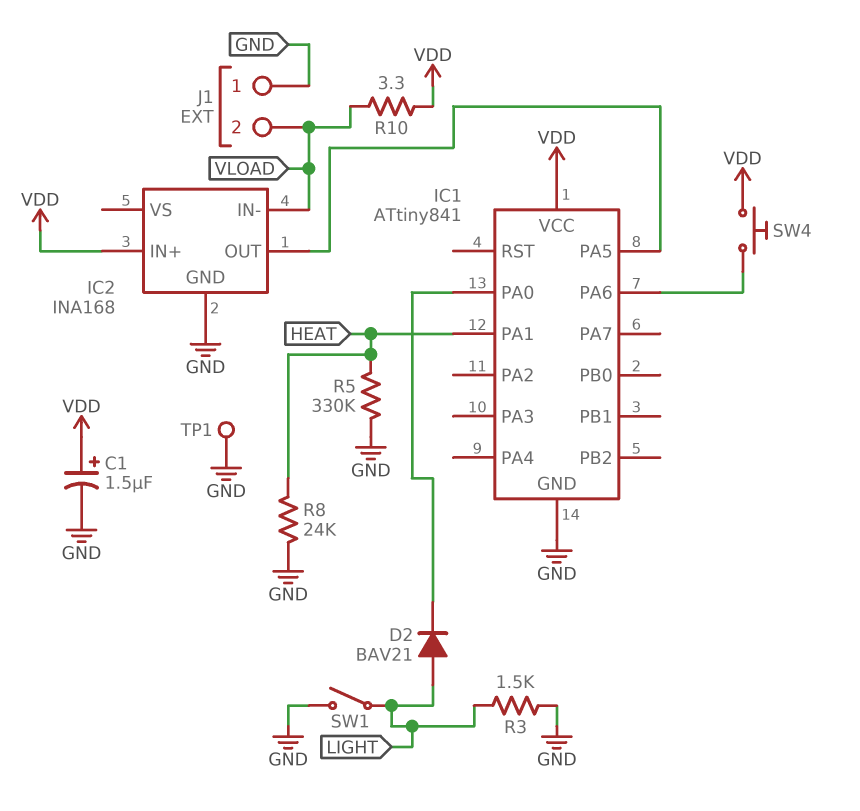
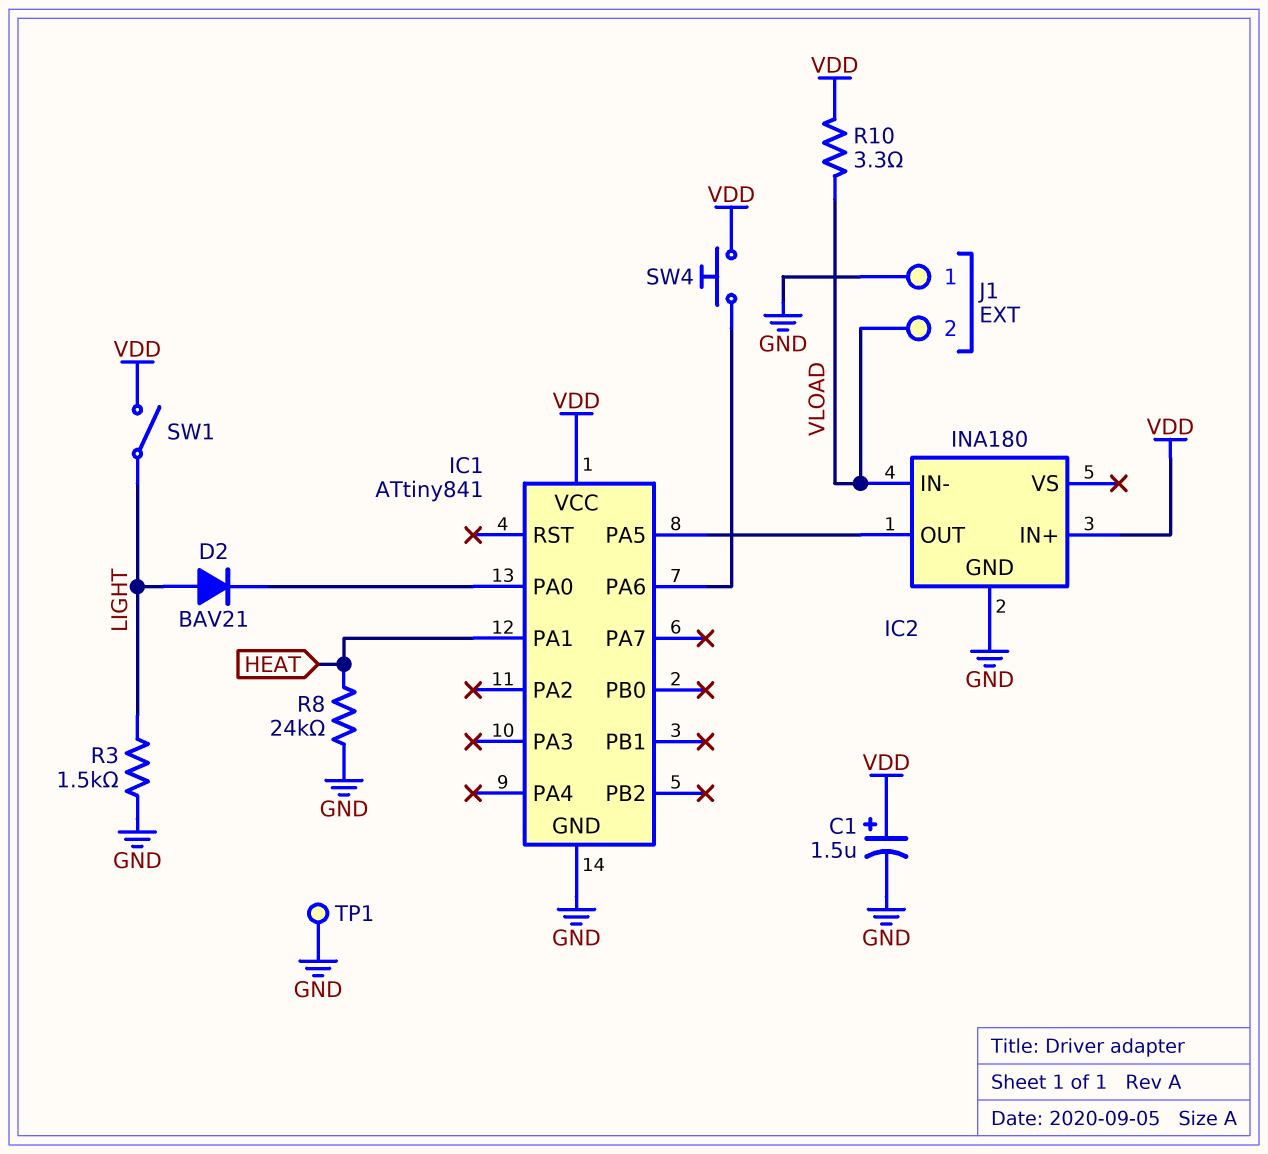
IC2: INA168 -> INA180
R5: 330k (GND, HEAT) -> none
SW1: switch (GND, LIGHT) -> switch (LIGHT, VDD)

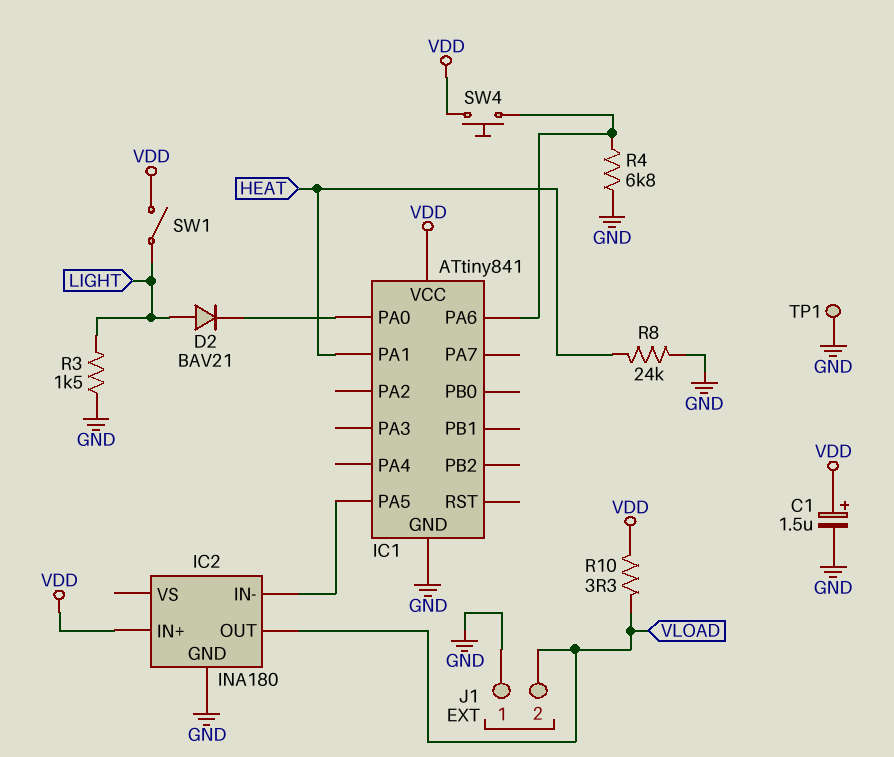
IC2 pin IN-: VLOAD -> IC1/PA5
IC2 pin OUT: IC1/PA5 -> VLOAD
R4: none -> 6.8k (GND, IC1/PA6)

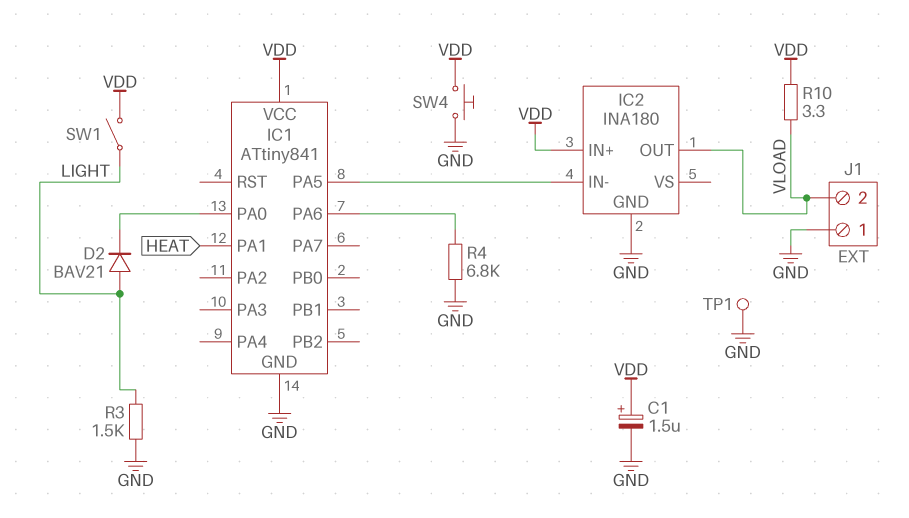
R8: 24k (GND, HEAT) -> none
SW4: button (IC1/PA6, VDD) -> button (GND, VDD)

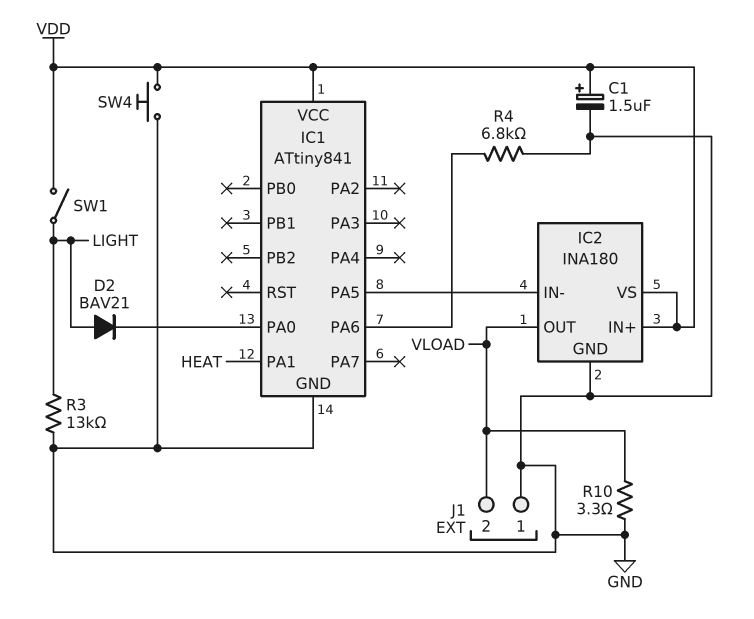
IC2 pin VS: none -> VDD
R3: 1.5k (GND, LIGHT) -> 13k (GND, LIGHT)
R10: 3.3 (VDD, VLOAD) -> 3.3 (GND, VLOAD)
TP1: test point (GND) -> none

